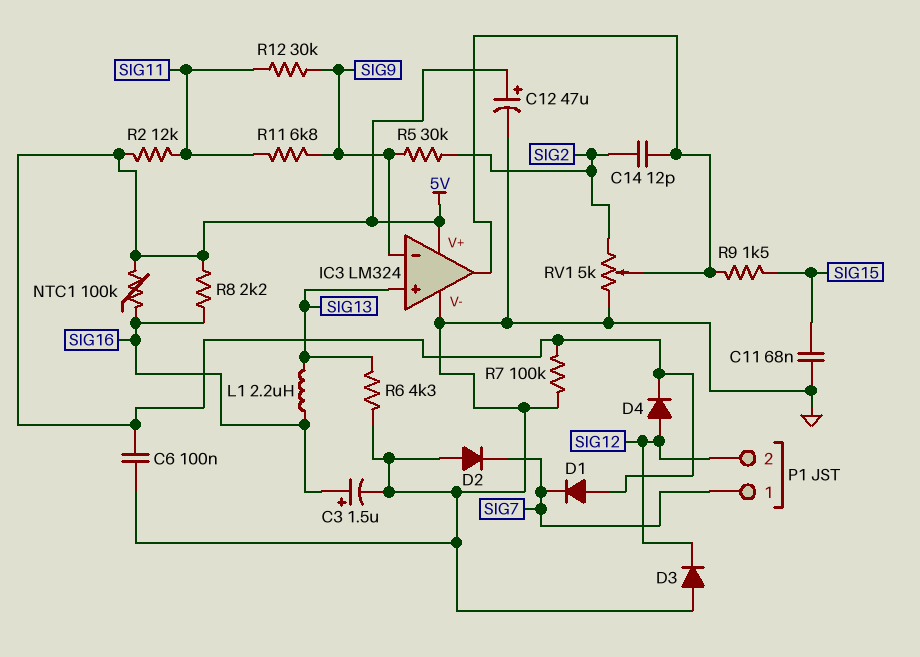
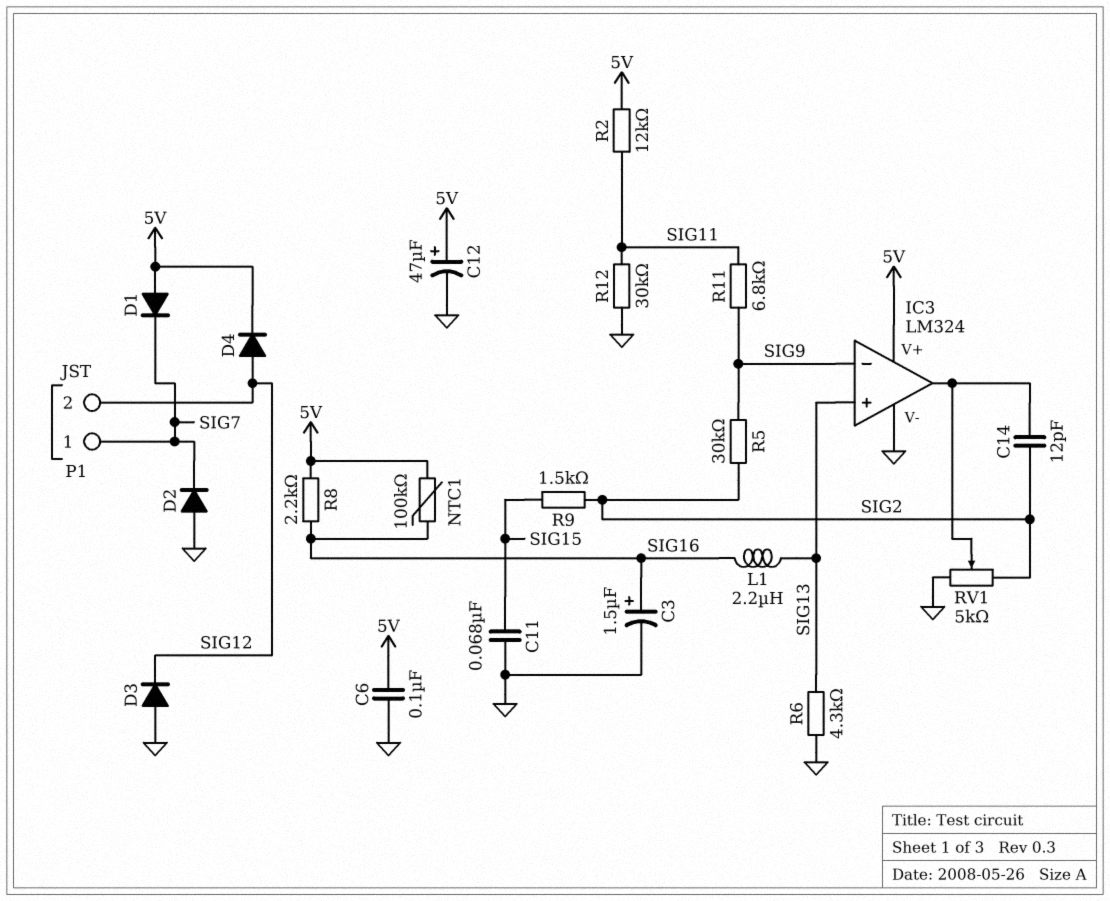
R7: 100k (5V, GND) -> none
R9: 1.5k (IC3/out, SIG15) -> 1.5k (SIG2, SIG15)
R12: 30k (SIG9, SIG11) -> 30k (GND, SIG11)

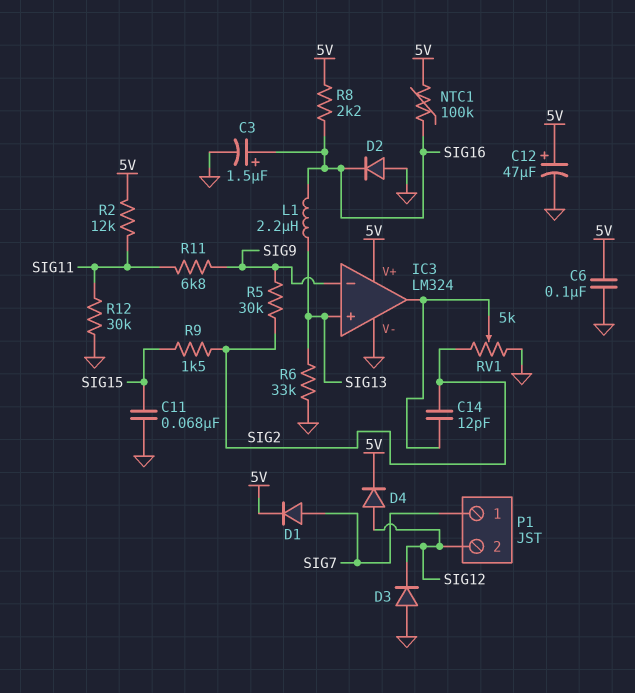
D1: diode (A 5V, K SIG7) -> diode (A SIG7, K 5V)
D2: diode (A GND, K SIG7) -> diode (A GND, K SIG16)
R6: 4.3k (GND, SIG13) -> 33k (GND, SIG13)

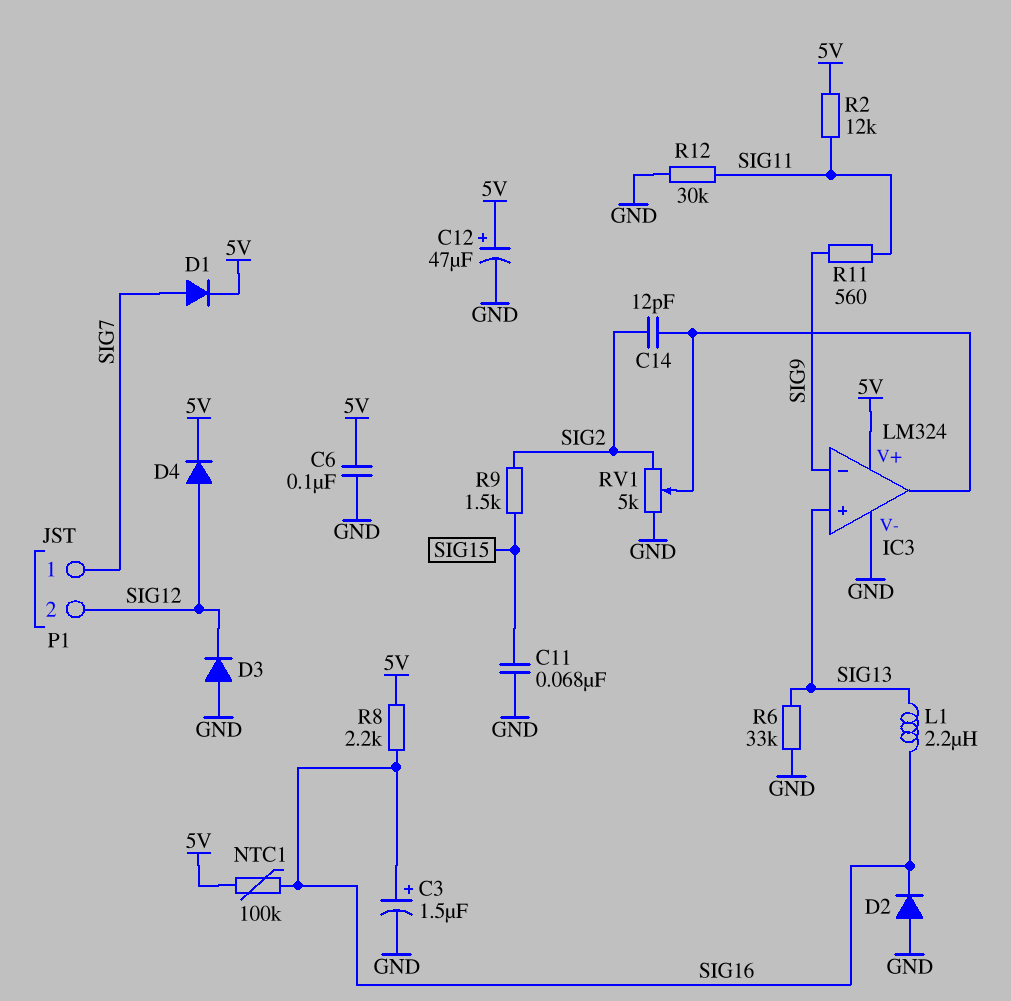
R5: 30k (SIG2, SIG9) -> none
R11: 6.8k (SIG9, SIG11) -> 560 (SIG9, SIG11)

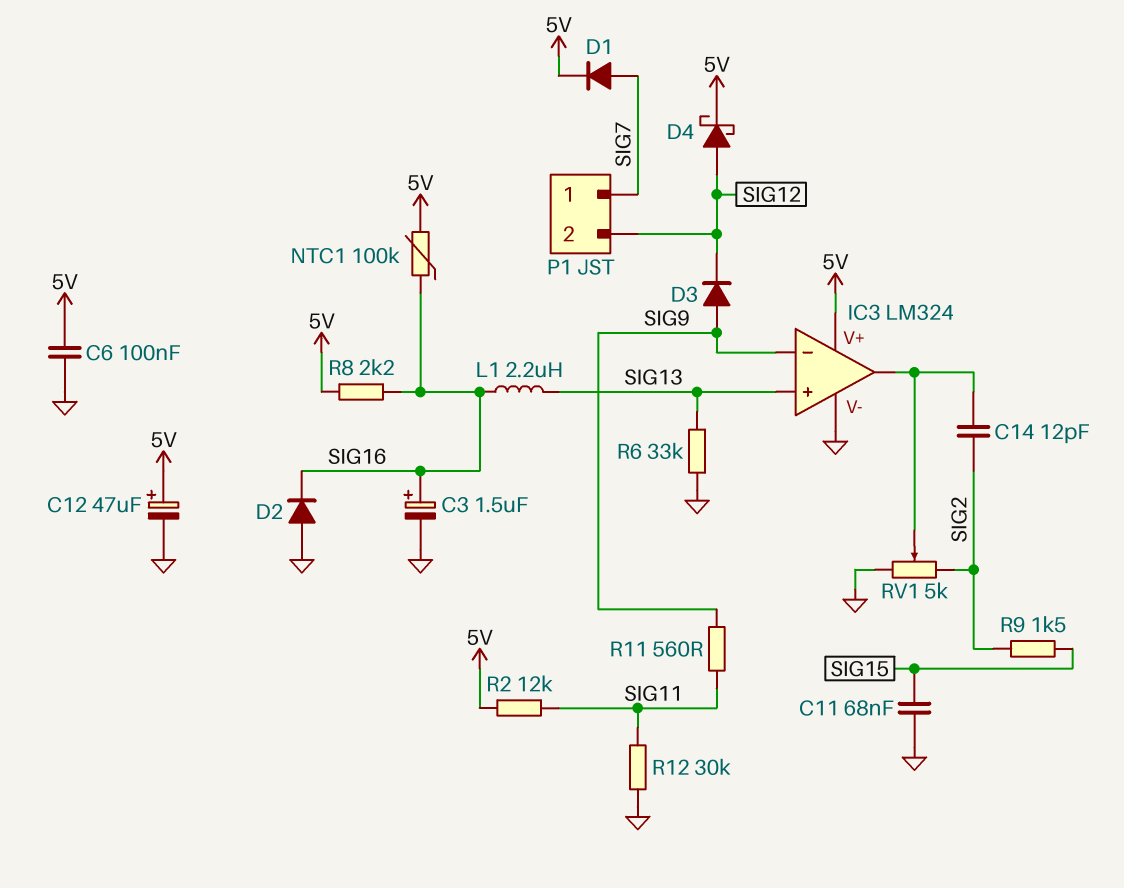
D3: diode (A GND, K SIG12) -> diode (A SIG9, K SIG12)
D4: diode (A SIG12, K 5V) -> schottky (A SIG12, K 5V)

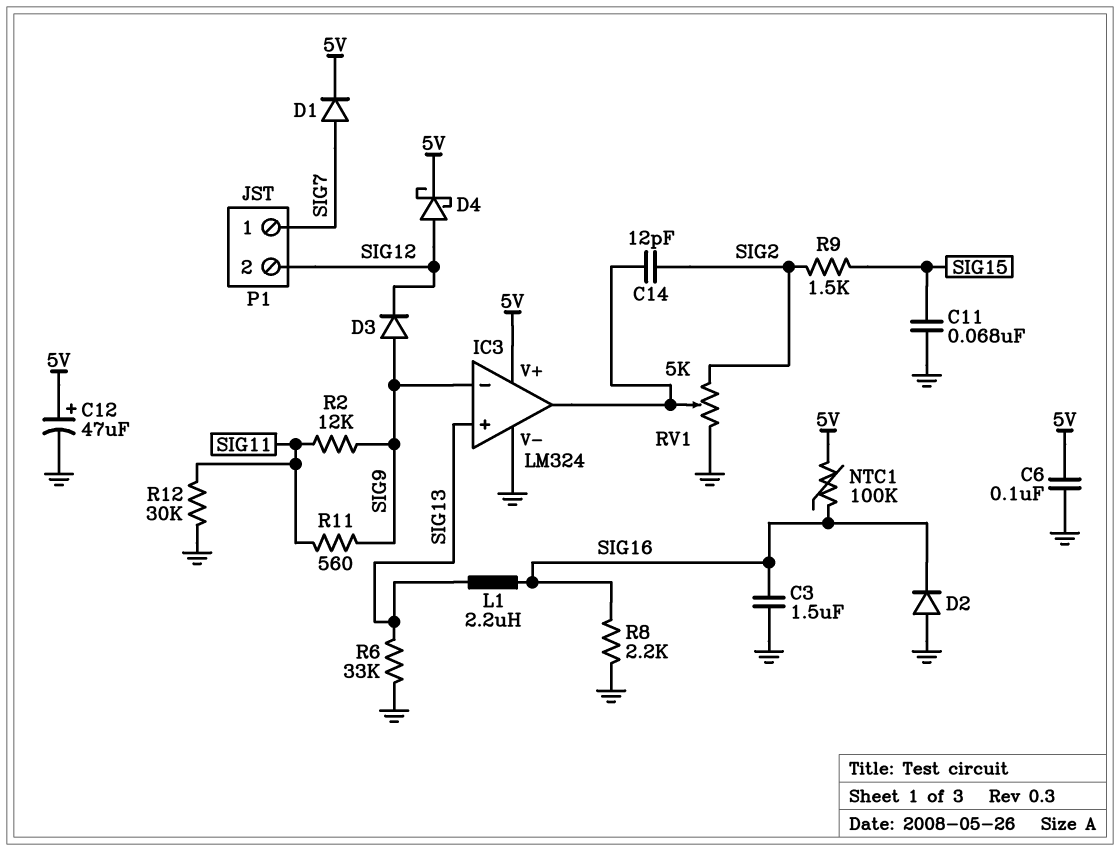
C3: 1.5uF (plus SIG16, minus GND) -> 1.5uF (GND, SIG16)
R2: 12k (5V, SIG11) -> 12k (SIG9, SIG11)
R8: 2.2k (5V, SIG16) -> 2.2k (GND, SIG16)

